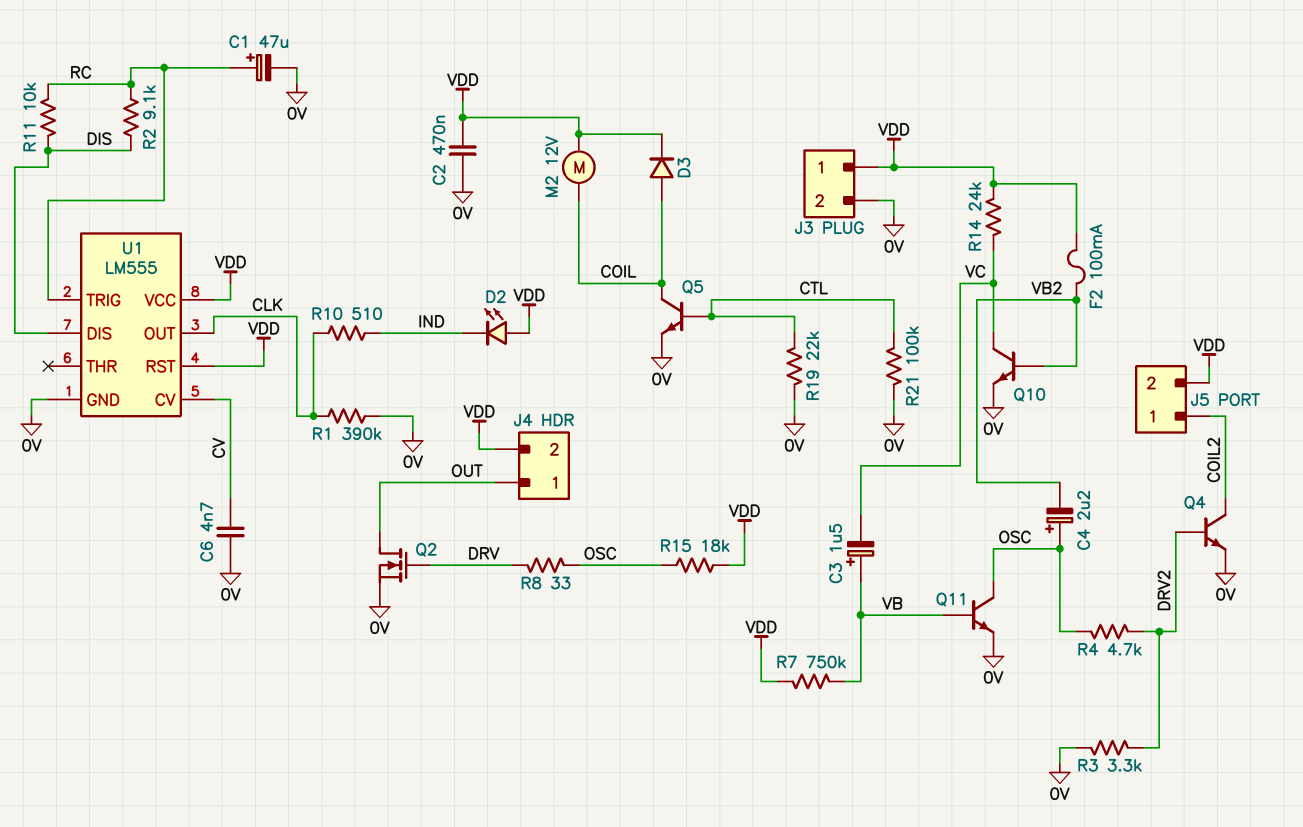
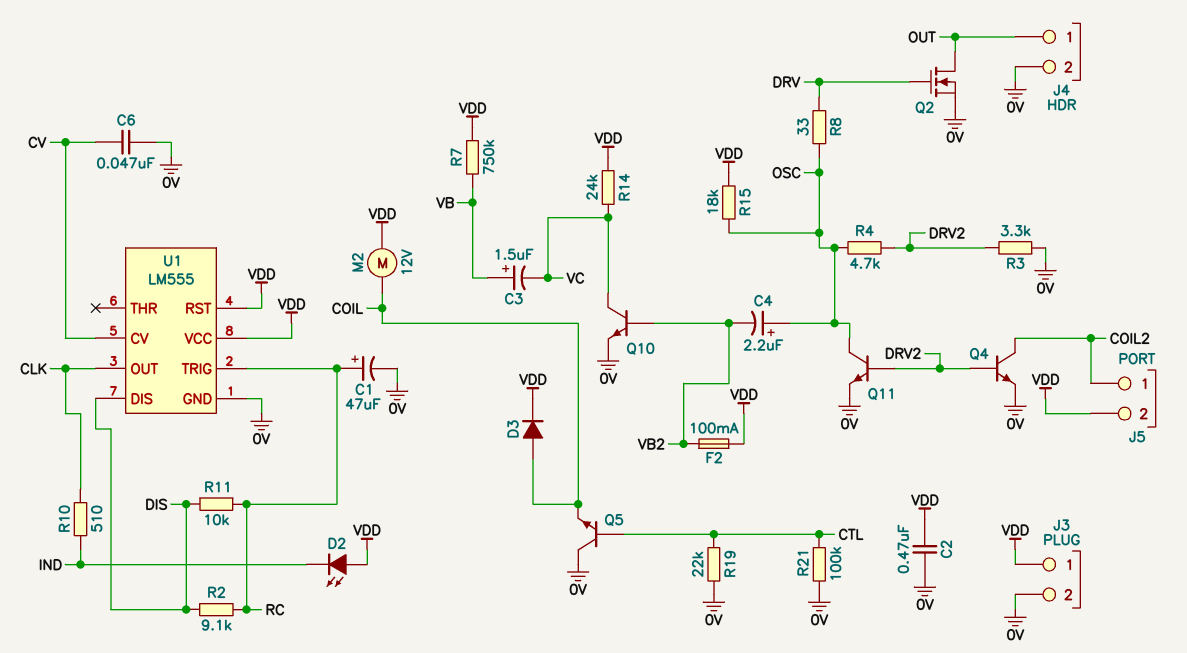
C6: 4.7nF (0V, CV) -> 47nF (0V, CV)
J4 pin 2: VDD -> 0V
Q5: NPN (B CTL, C COIL, E 0V) -> NPN (B CTL, C 0V, E COIL)
Q11: NPN (B VB, C OSC, E 0V) -> NPN (B DRV2, C OSC, E 0V)
R1: 390k (0V, CLK) -> none

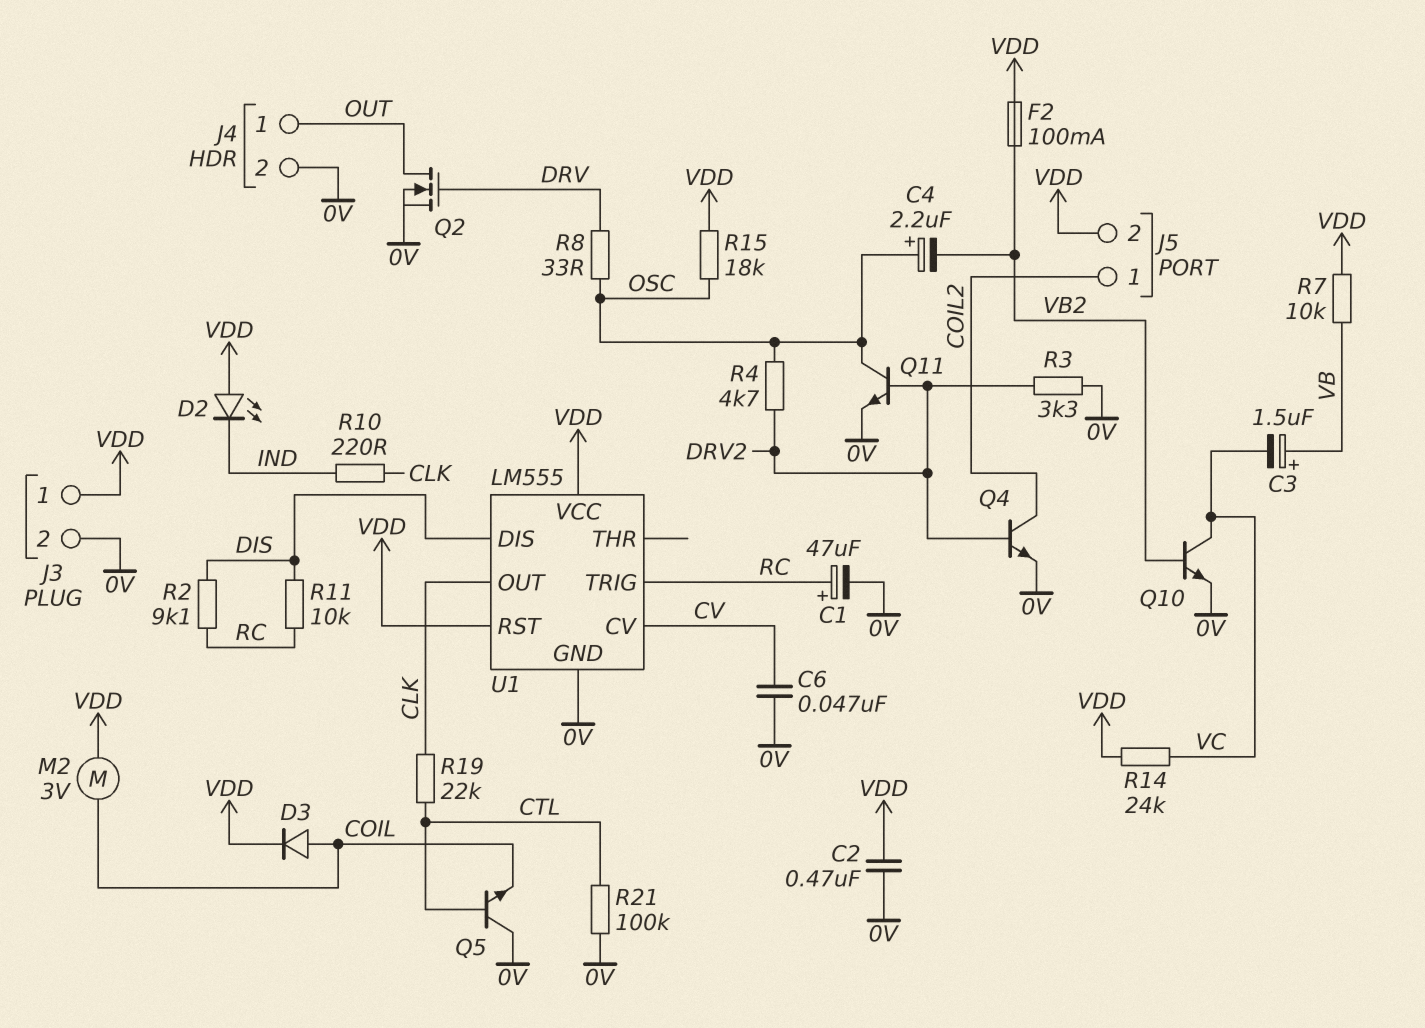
M2: motor 12V (COIL, VDD) -> motor 3V (COIL, VDD)
R7: 750k (VB, VDD) -> 10k (VB, VDD)
R10: 510 (CLK, IND) -> 220 (CLK, IND)
R19: 22k (0V, CTL) -> 22k (CLK, CTL)

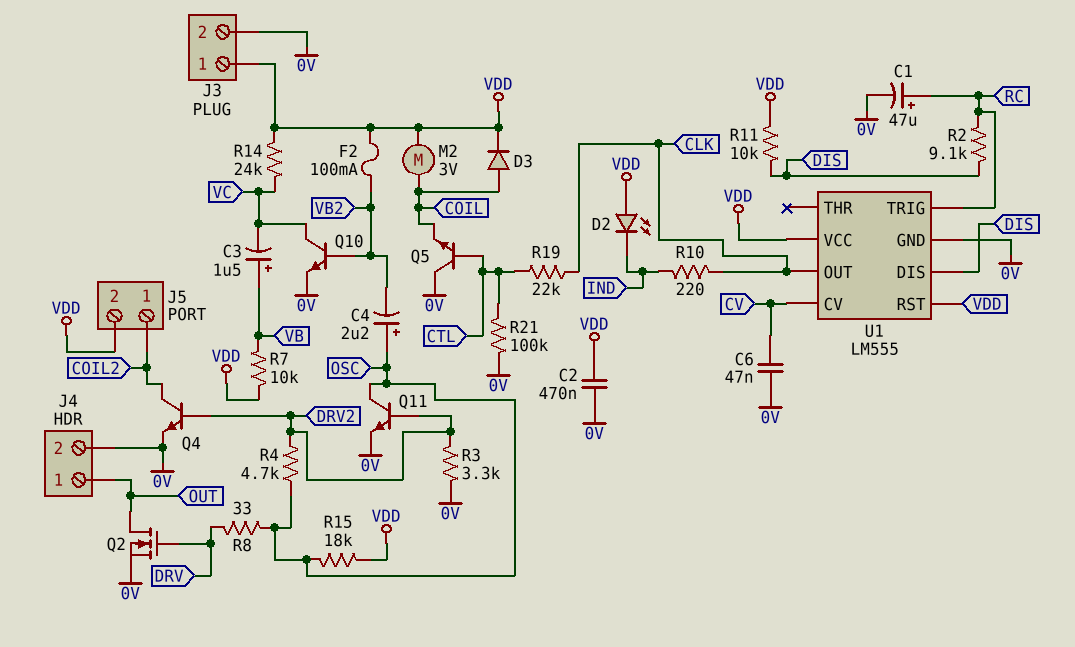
R11: 10k (DIS, RC) -> 10k (DIS, VDD)

